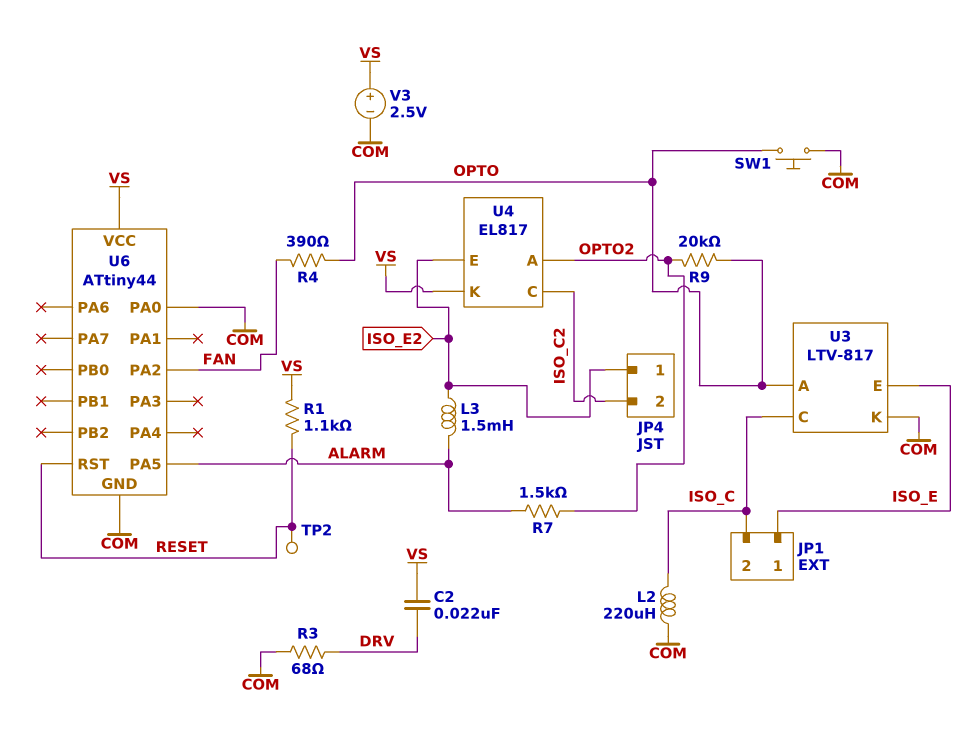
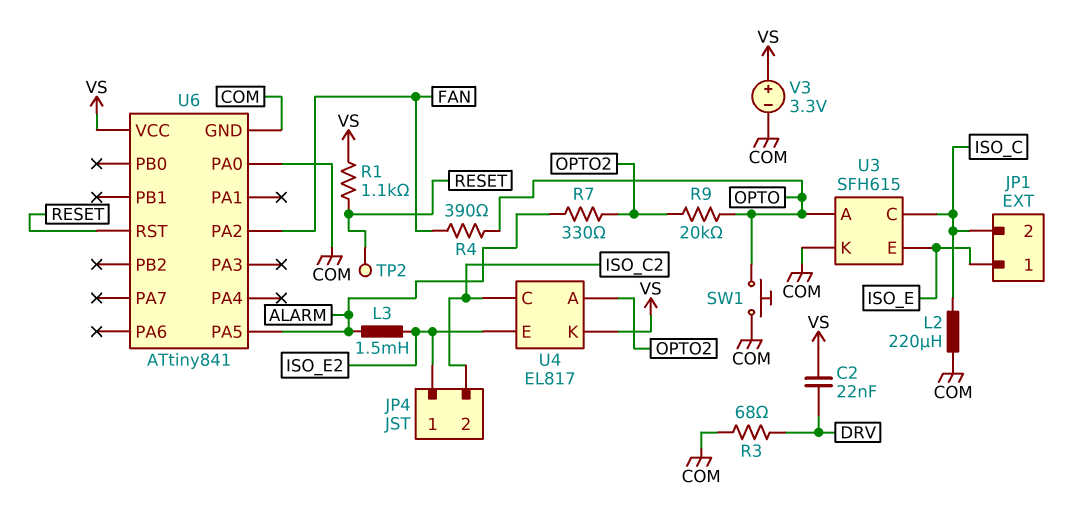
R7: 1.5k (ALARM, OPTO2) -> 330 (ALARM, OPTO2)
U3: LTV-817 -> SFH615
U6: ATtiny44 -> ATtiny841
V3: 2.5V (plus VS, minus COM) -> 3.3V (plus VS, minus COM)

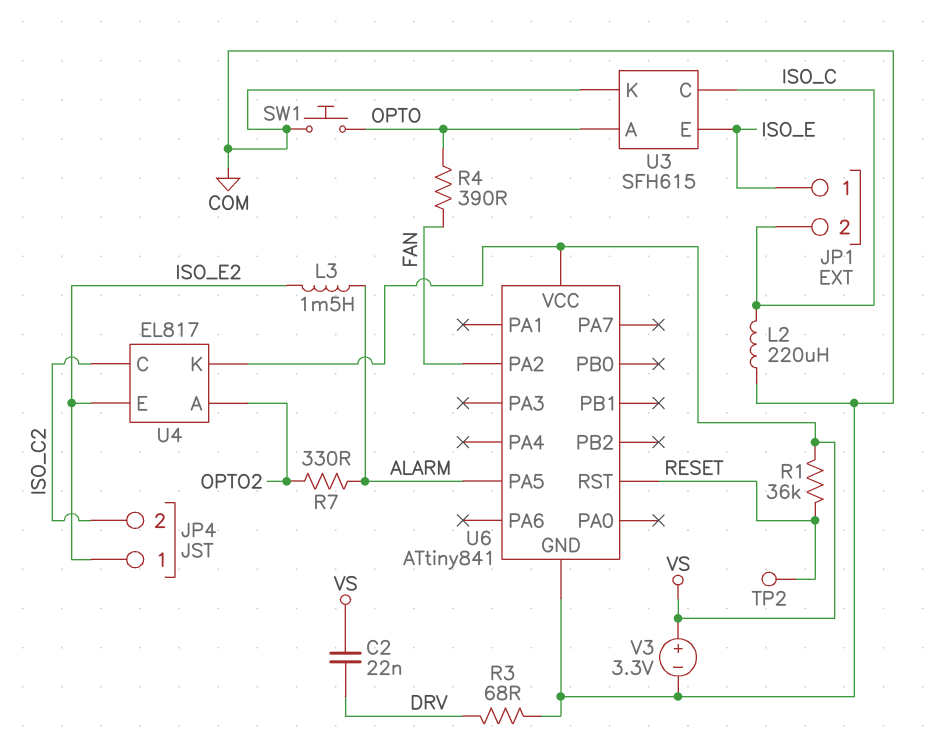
R1: 1.1k (RESET, VS) -> 36k (RESET, VS)
R9: 20k (OPTO, OPTO2) -> none
U6 pin PA0: COM -> none

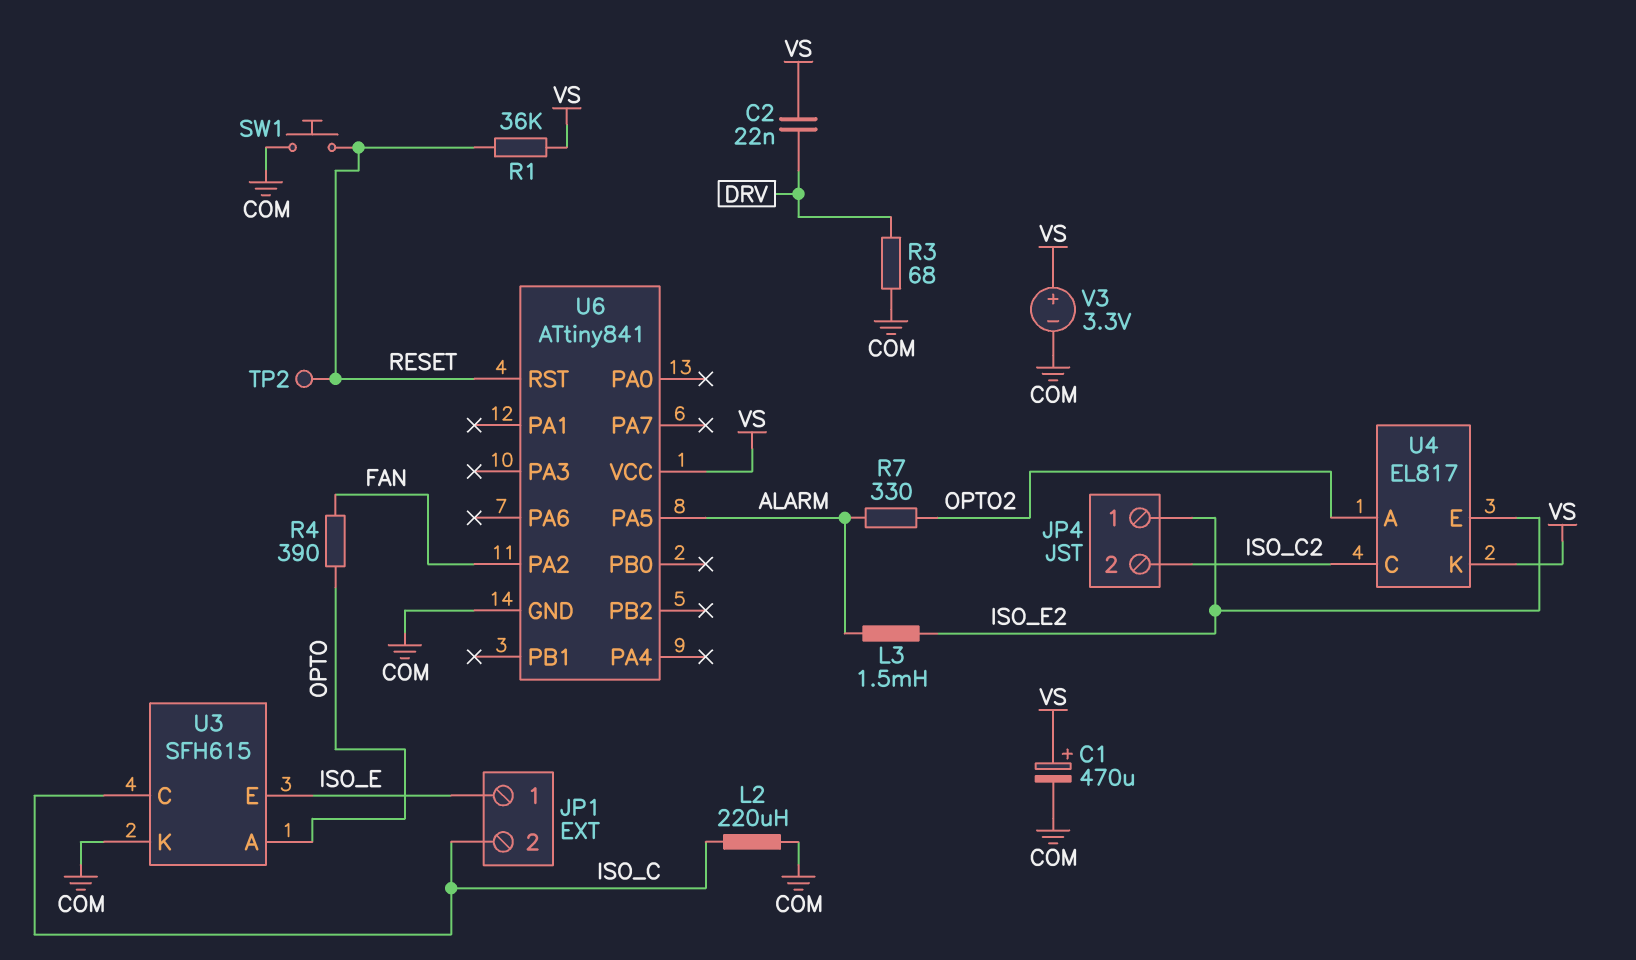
C1: none -> 470uF (plus VS, minus COM)
SW1: button (COM, OPTO) -> button (COM, RESET)

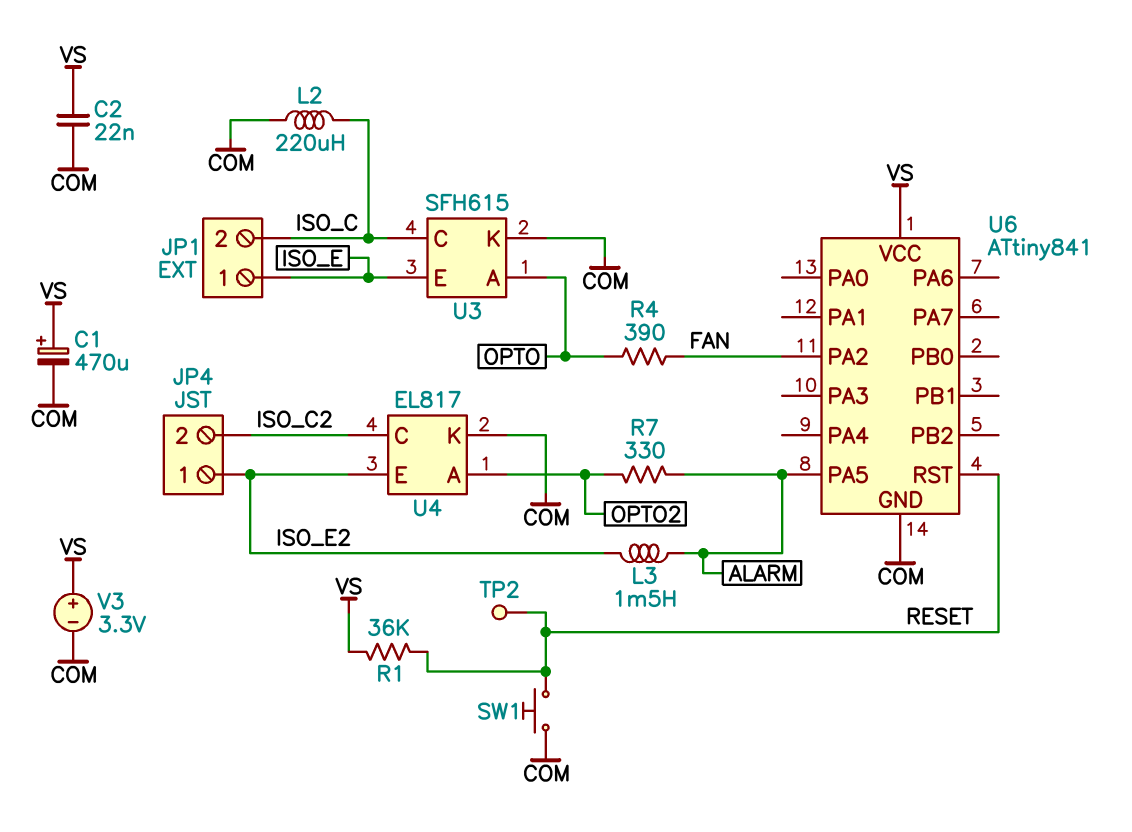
C2: 22nF (DRV, VS) -> 22nF (COM, VS)
R3: 68 (COM, DRV) -> none
U4 pin K: VS -> COM

